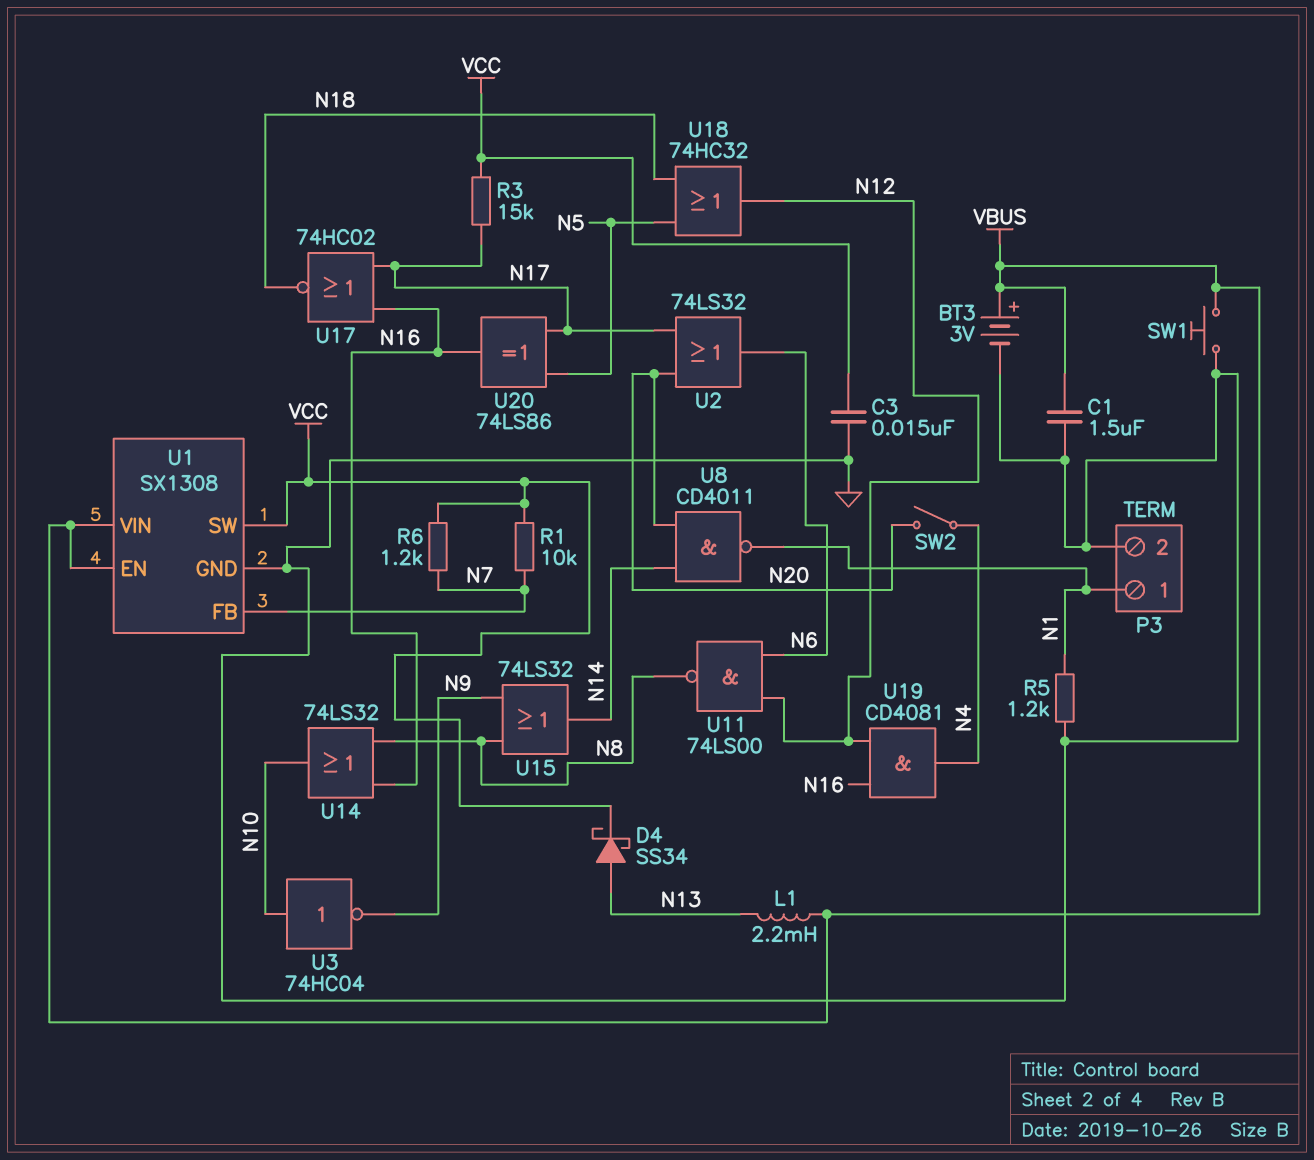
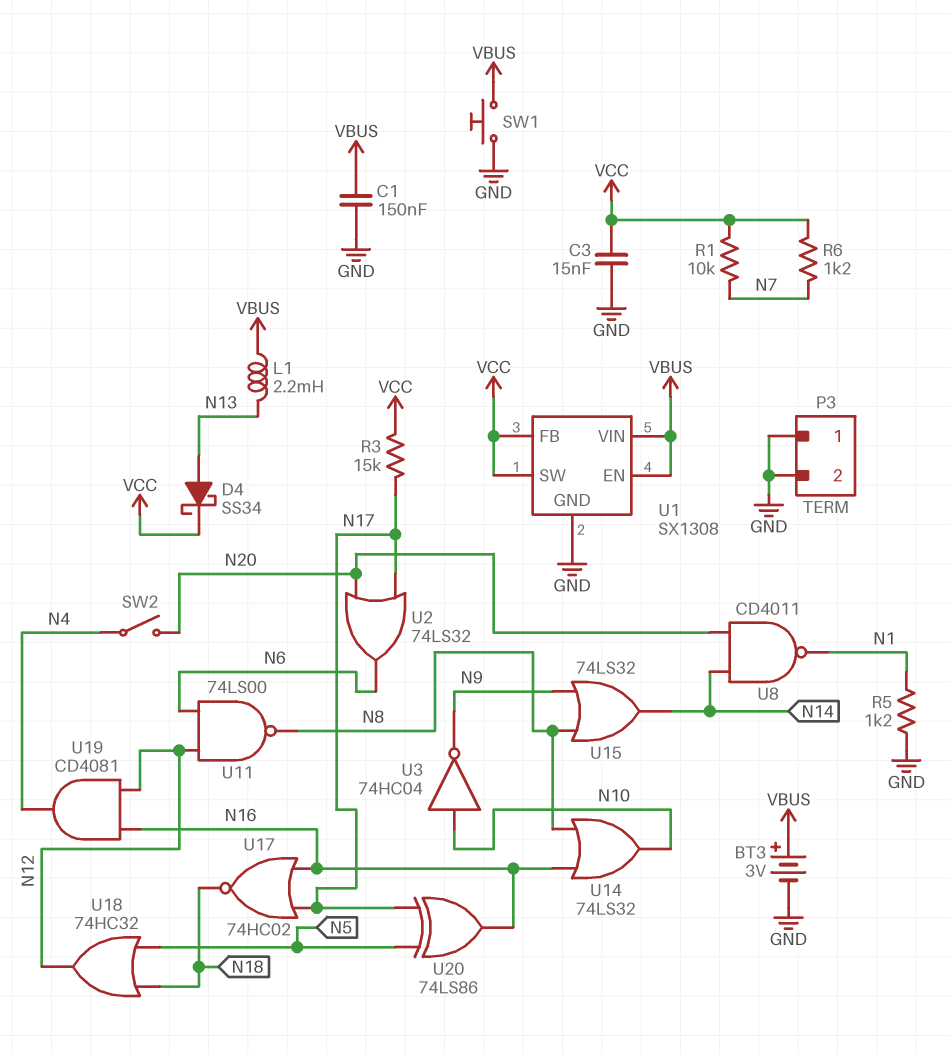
C1: 1.5uF (GND, VBUS) -> 150nF (GND, VBUS)
P3 pin 1: N1 -> GND
U1 pin FB: N7 -> VCC

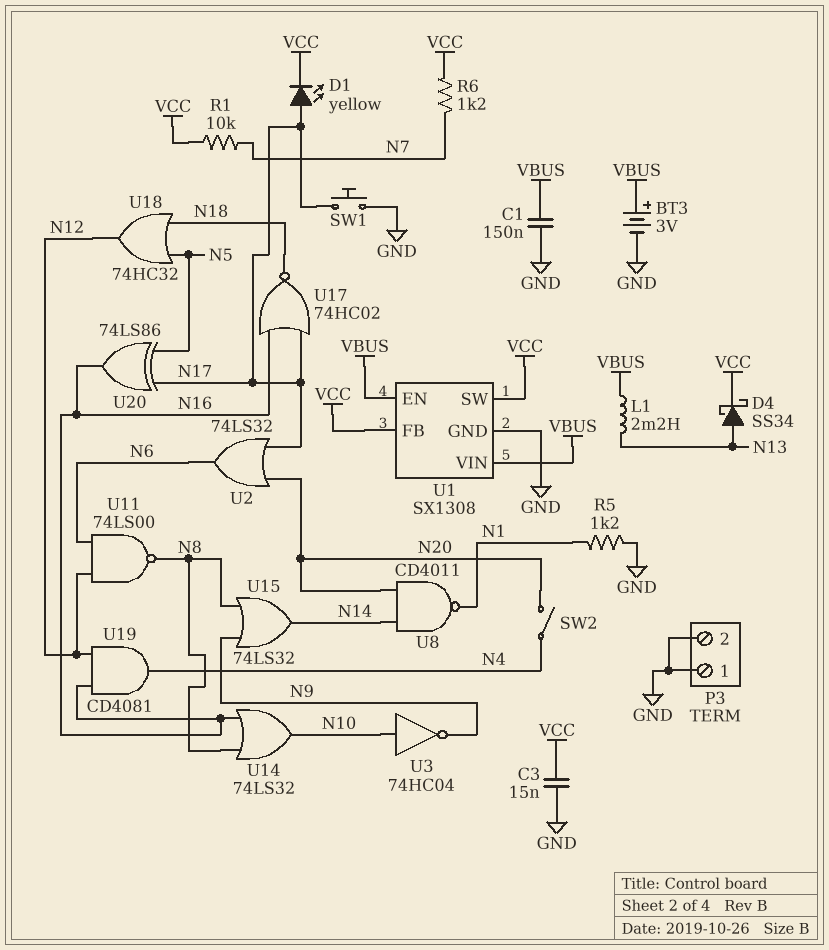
D1: none -> LED yellow (A N17, K VCC)
R3: 15k (N17, VCC) -> none
SW1: button (GND, VBUS) -> button (GND, N17)

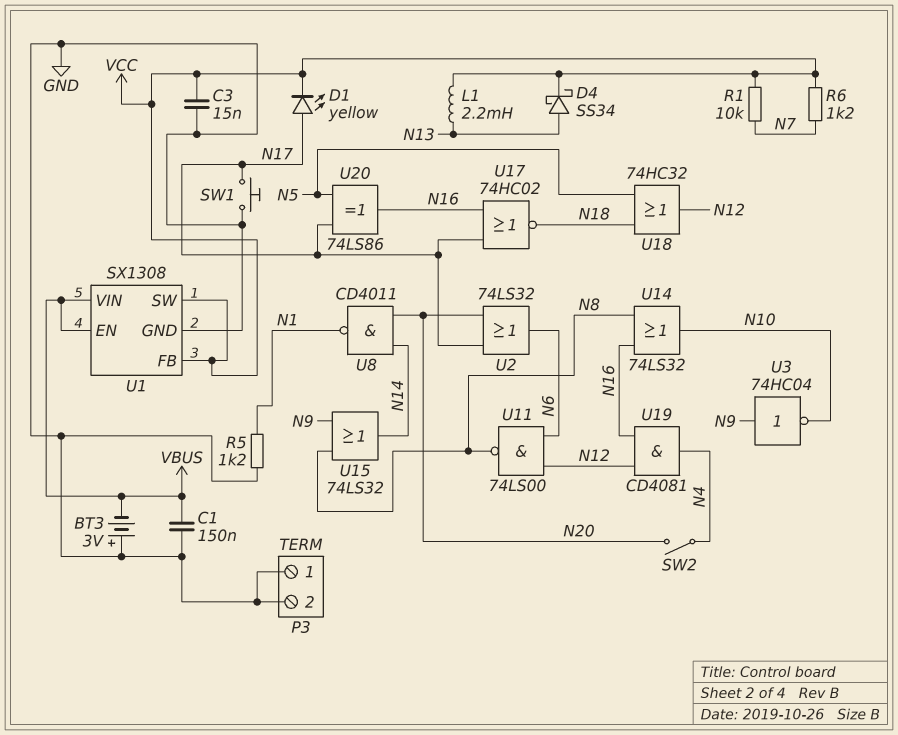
BT3: 3V (plus VBUS, minus GND) -> 3V (plus GND, minus VBUS)
L1: 2.2mH (N13, VBUS) -> 2.2mH (N13, VCC)
U3: NOT 74HC04 (in N10, out N9) -> NOT 74HC04 (in N9, out N10)

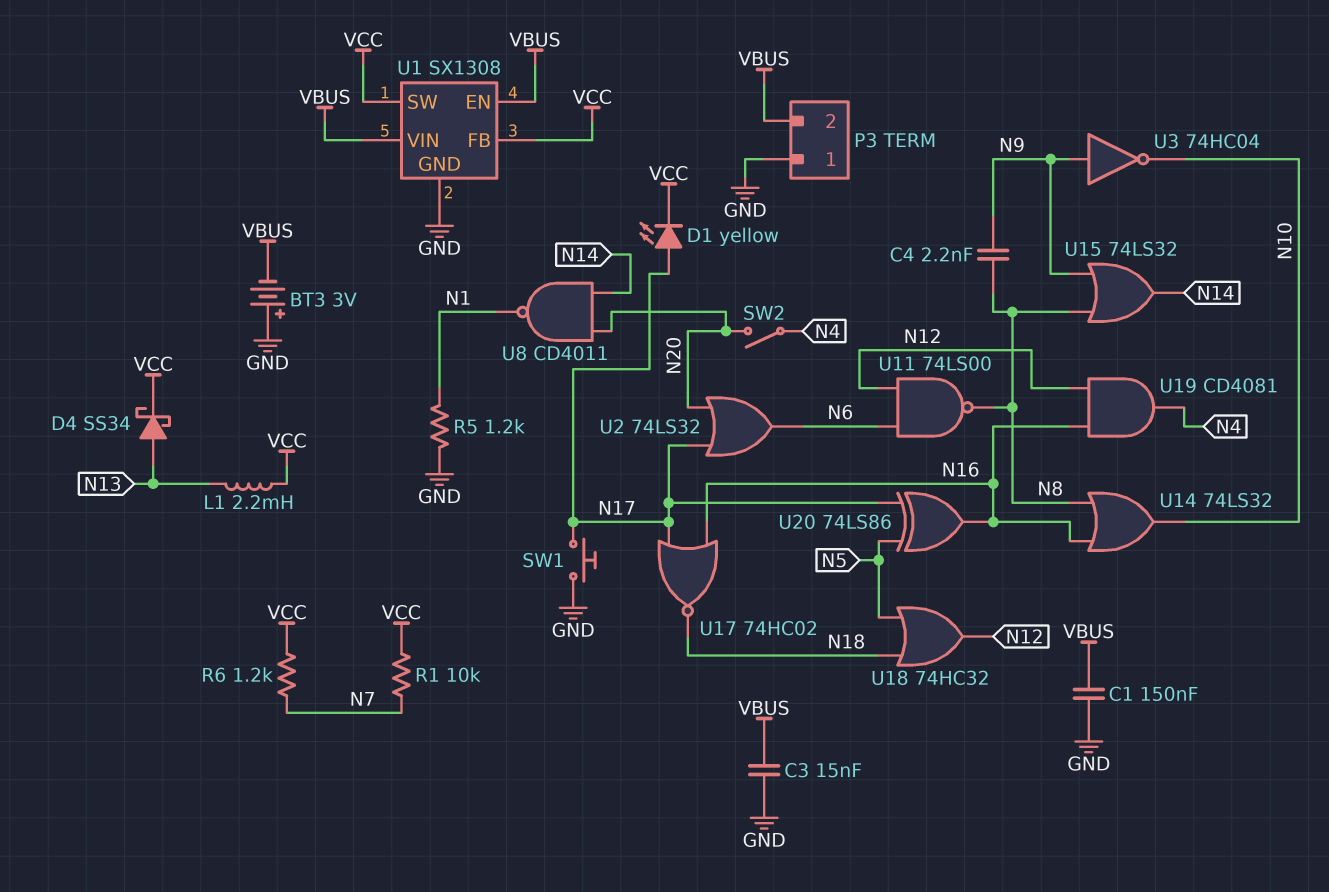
C3: 15nF (GND, VCC) -> 15nF (GND, VBUS)
C4: none -> 2.2nF (N8, N9)
P3 pin 2: GND -> VBUS

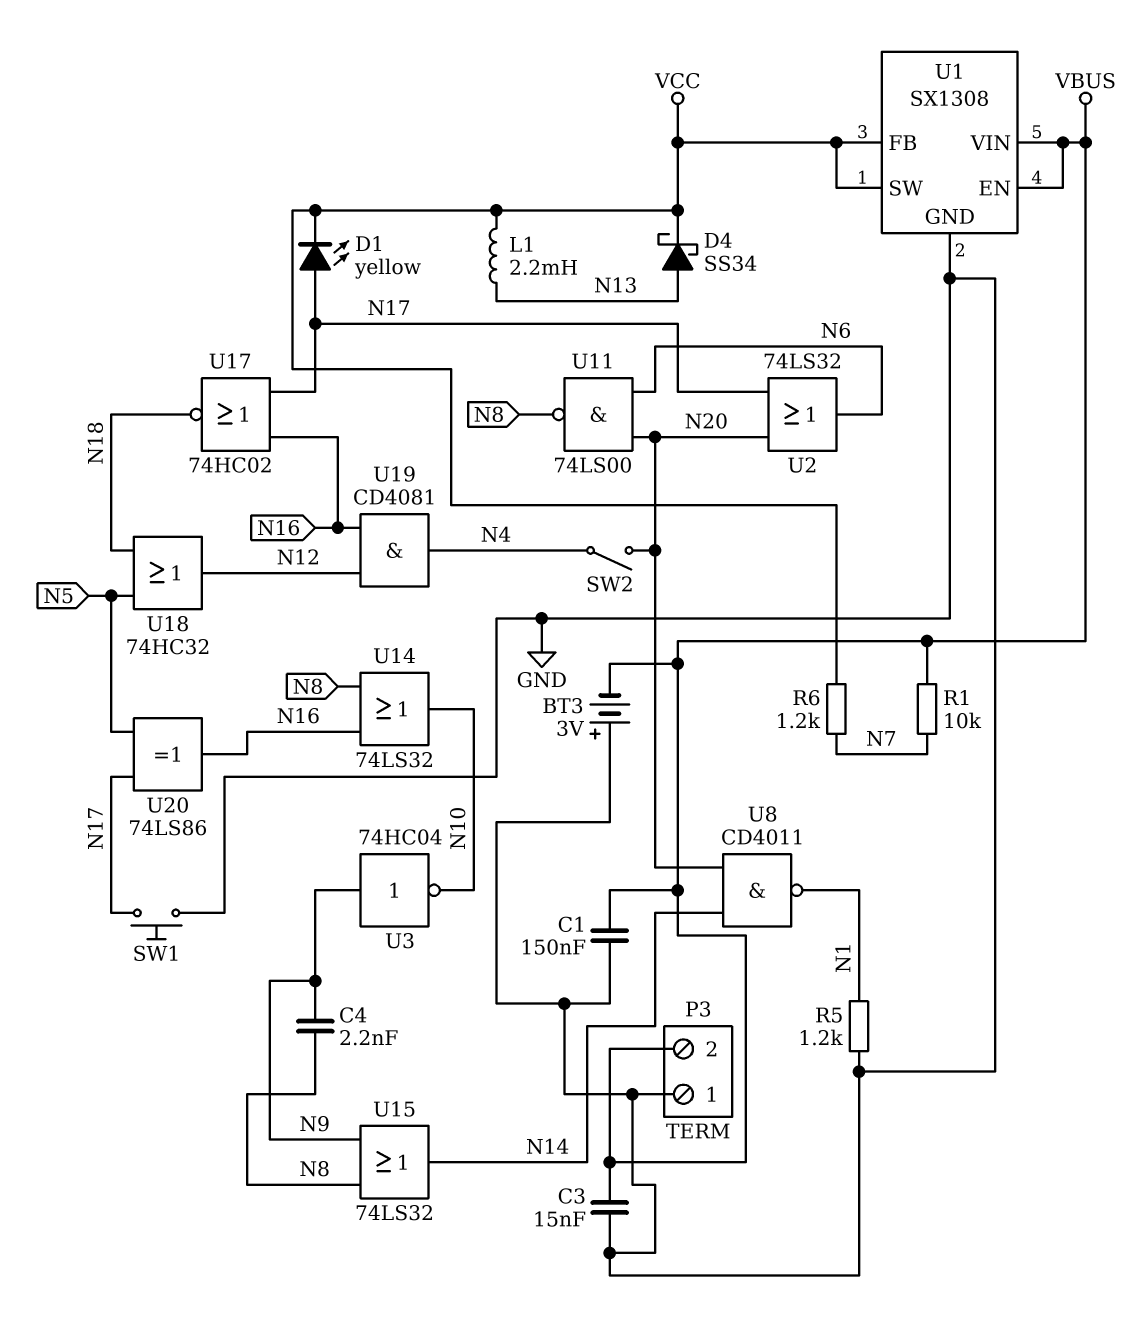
R1: 10k (N7, VCC) -> 10k (N7, VBUS)
U11: NAND 74LS00 (in N6, in N12, out N8) -> NAND 74LS00 (in N6, in N20, out N8)

